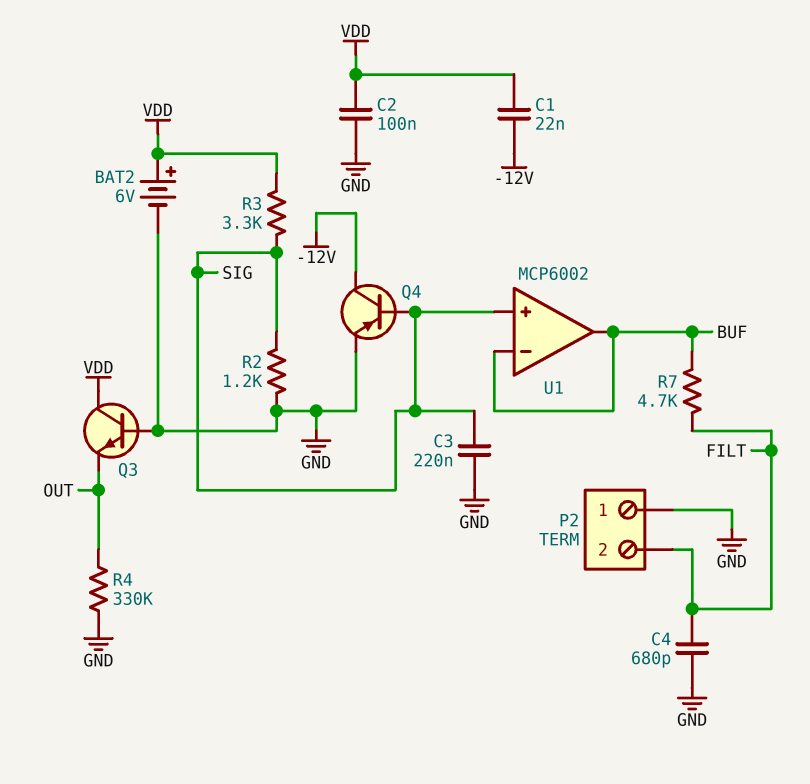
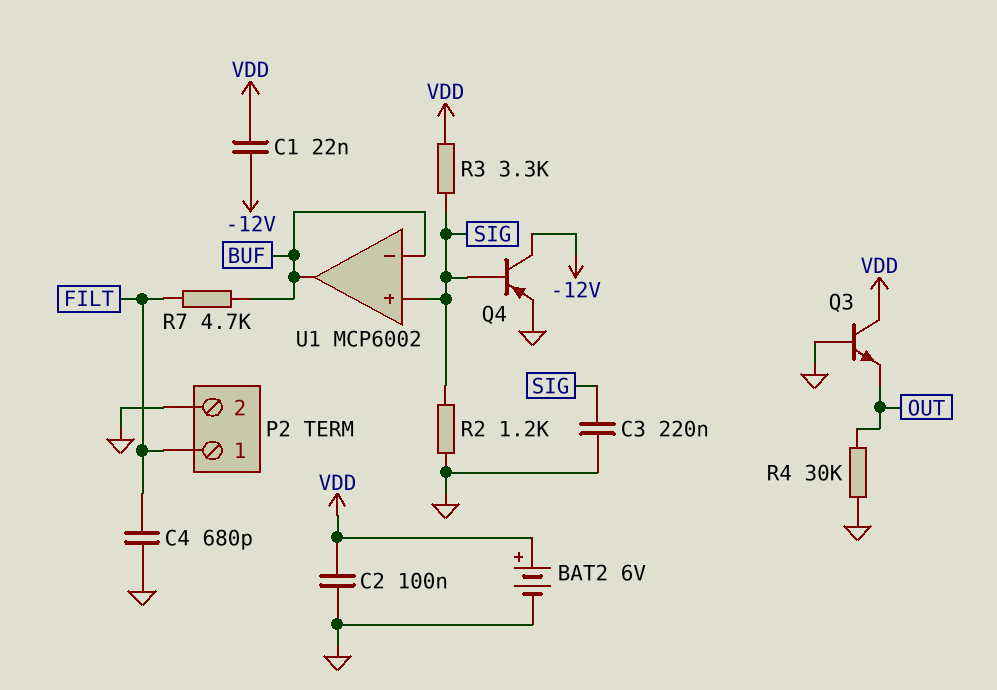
P2 pin 1: GND -> FILT
P2 pin 2: FILT -> GND
R4: 330k (GND, OUT) -> 30k (GND, OUT)

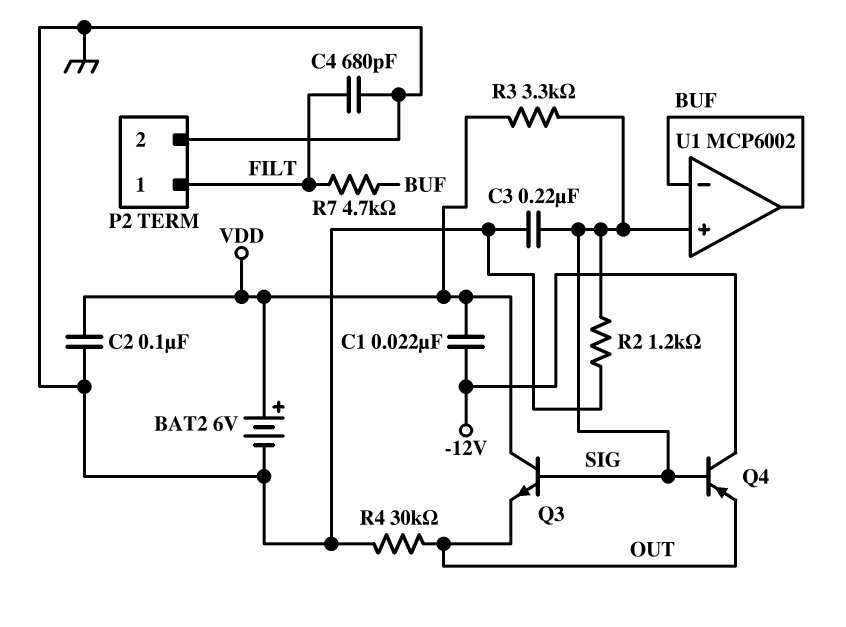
Q3: NPN (B GND, C VDD, E OUT) -> NPN (B SIG, C VDD, E OUT)
Q4: PNP (B SIG, C -12V, E GND) -> PNP (B SIG, C -12V, E OUT)

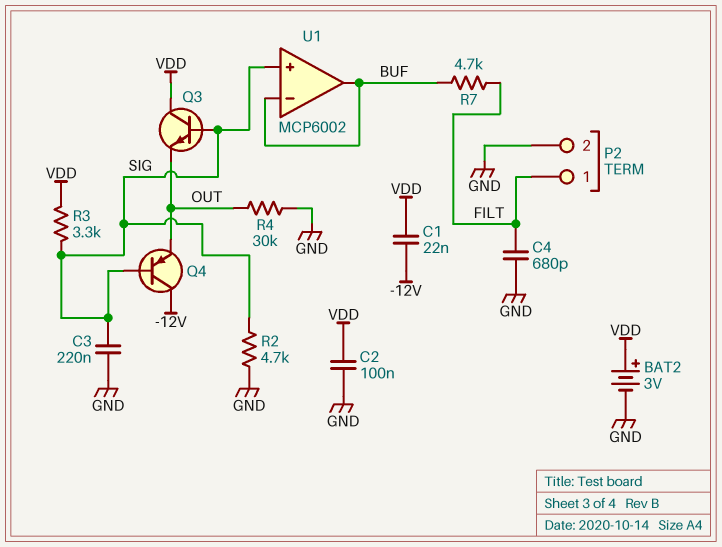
BAT2: 6V (plus VDD, minus GND) -> 3V (plus VDD, minus GND)
R2: 1.2k (GND, SIG) -> 4.7k (GND, SIG)

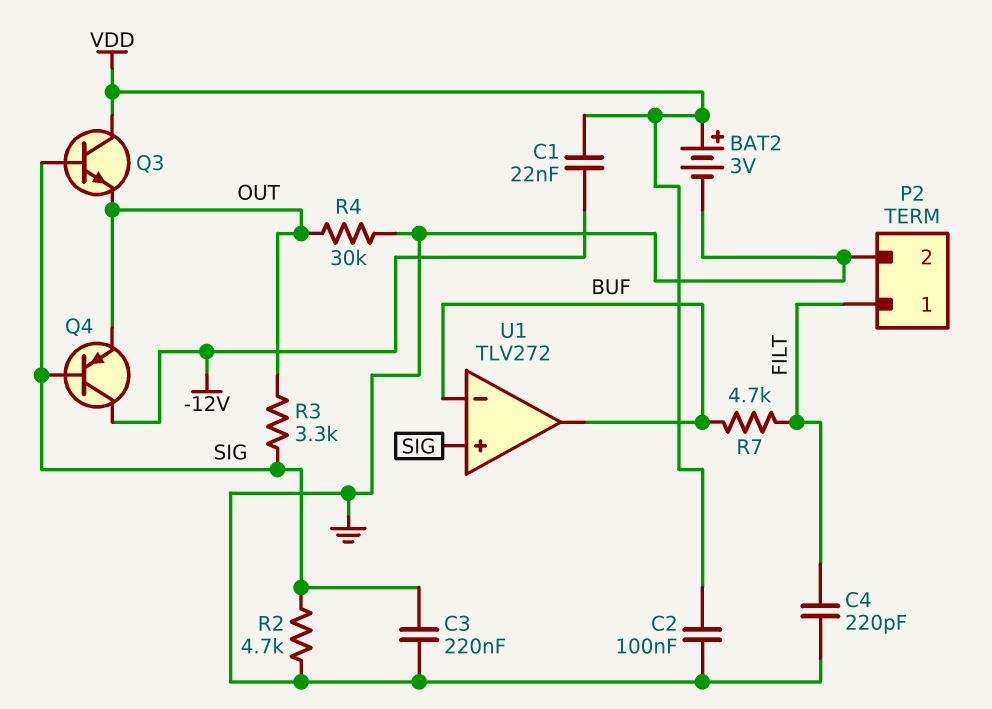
C4: 680pF (FILT, GND) -> 220pF (FILT, GND)
R3: 3.3k (SIG, VDD) -> 3.3k (OUT, SIG)
U1: MCP6002 -> TLV272

